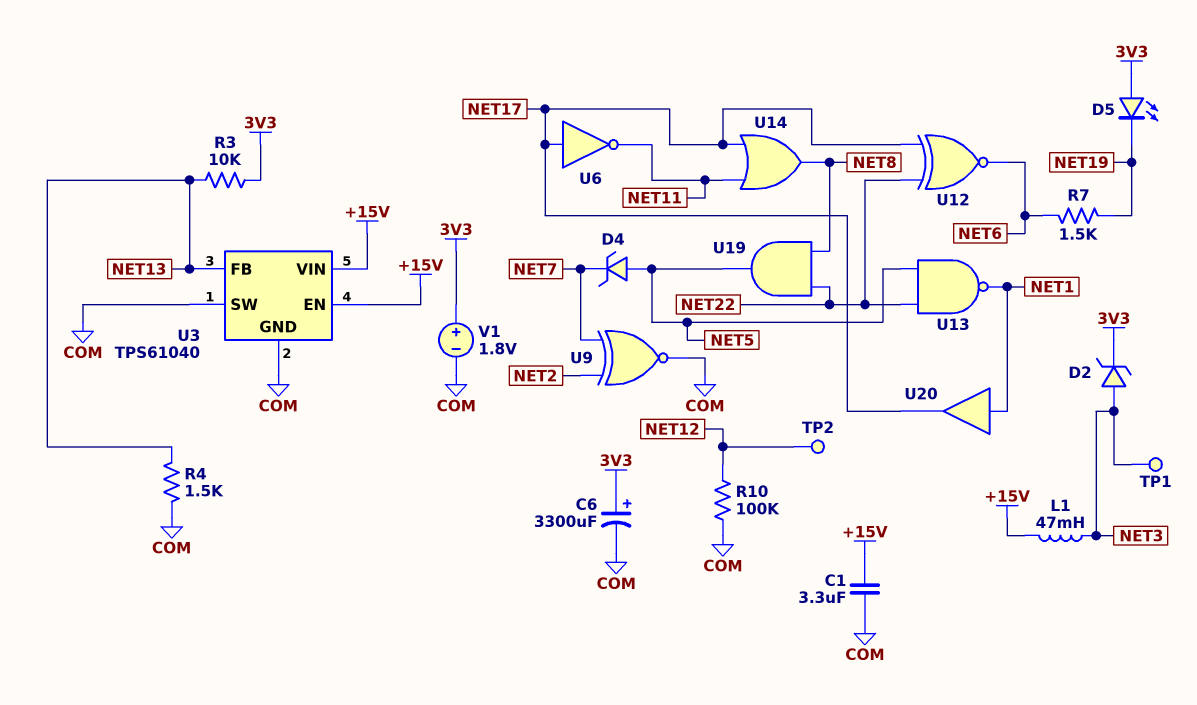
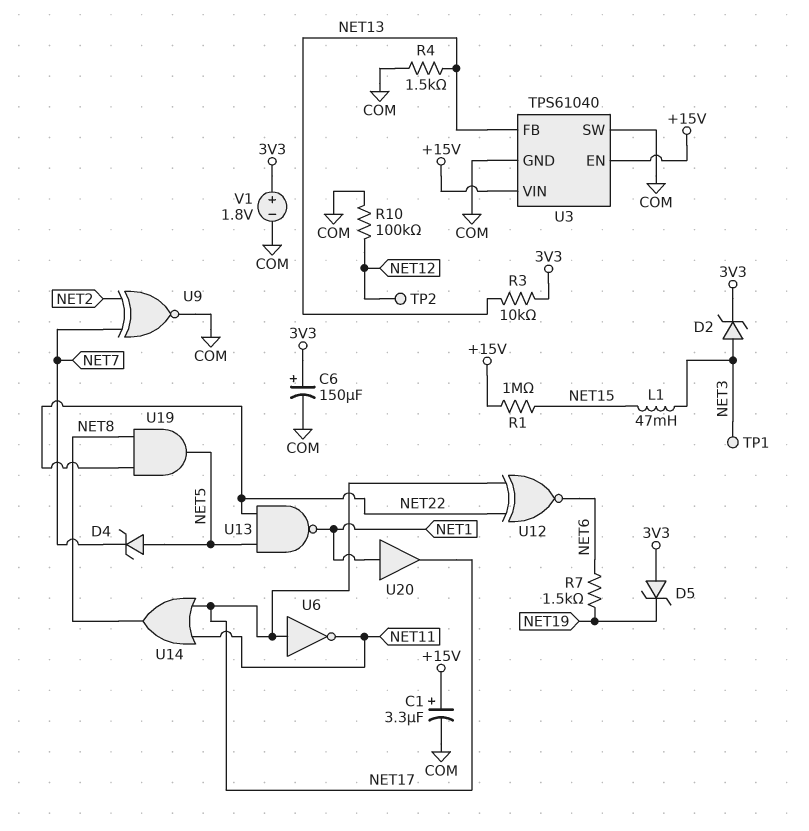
C1: 3.3uF (+15V, COM) -> 3.3uF (plus +15V, minus COM)
C6: 3300uF (plus 3V3, minus COM) -> 150uF (plus 3V3, minus COM)
D5: LED (A 3V3, K NET19) -> zener (A 3V3, K NET19)
L1: 47mH (+15V, NET3) -> 47mH (NET3, NET15)
R1: none -> 1M (+15V, NET15)

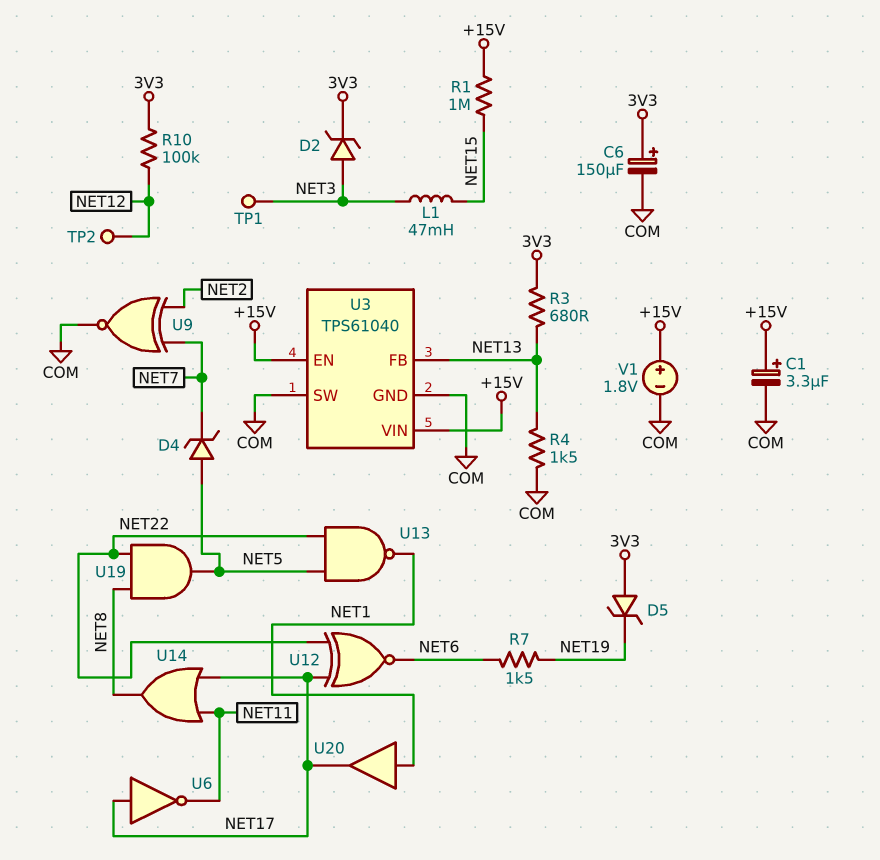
R3: 10k (3V3, NET13) -> 680 (3V3, NET13)
R10: 100k (COM, NET12) -> 100k (3V3, NET12)
V1: 1.8V (plus 3V3, minus COM) -> 1.8V (plus +15V, minus COM)

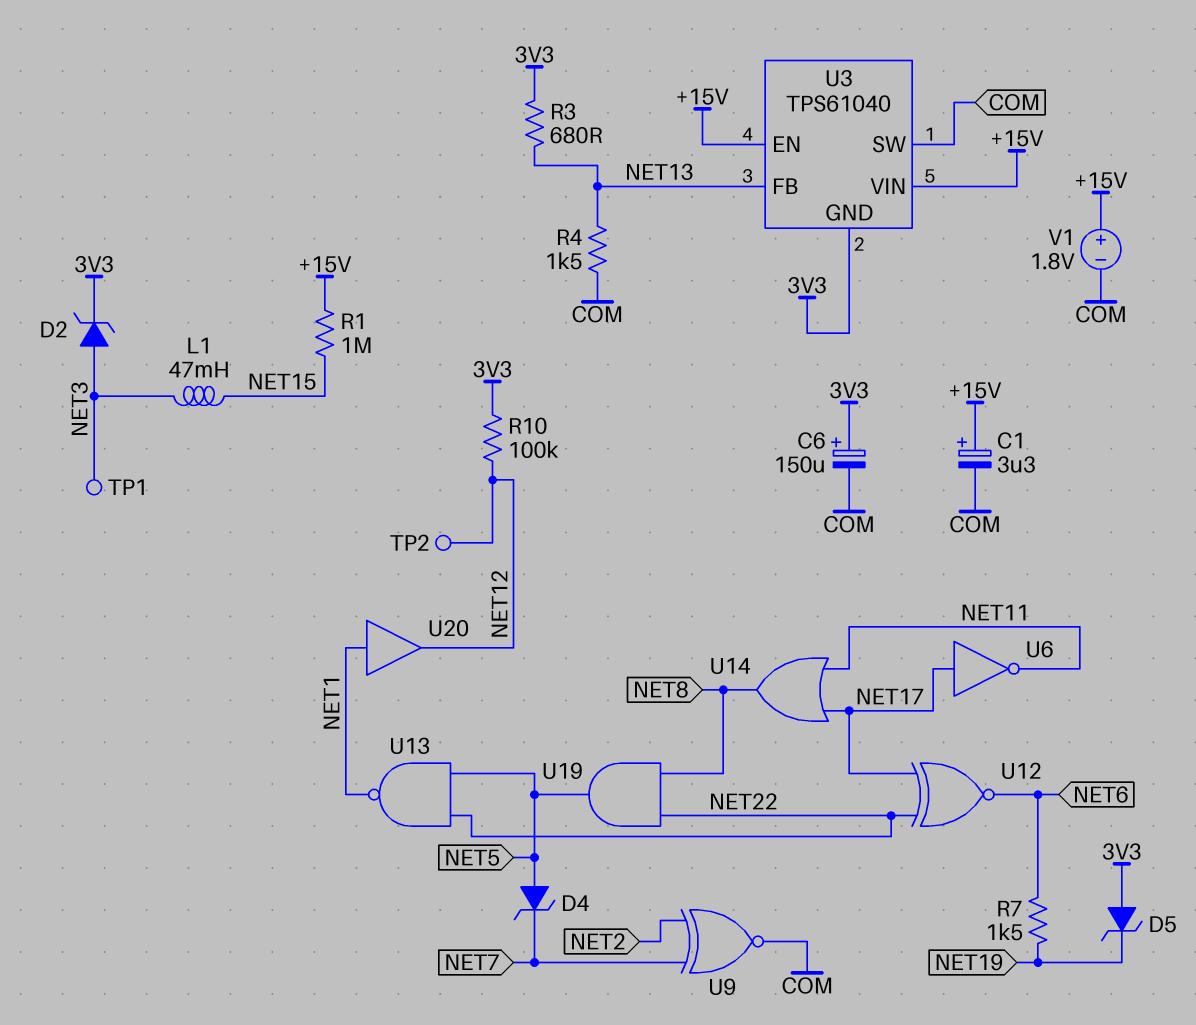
U3 pin GND: COM -> 3V3
U20: buffer (in NET1, out NET17) -> buffer (in NET1, out NET12)

